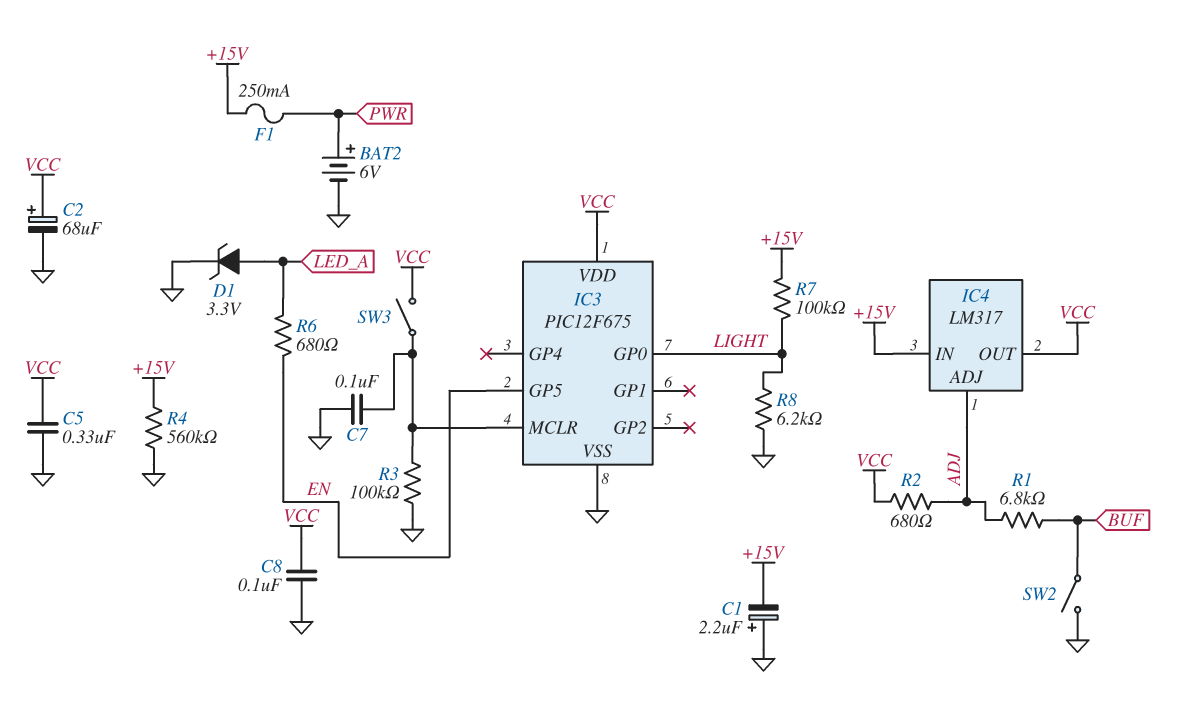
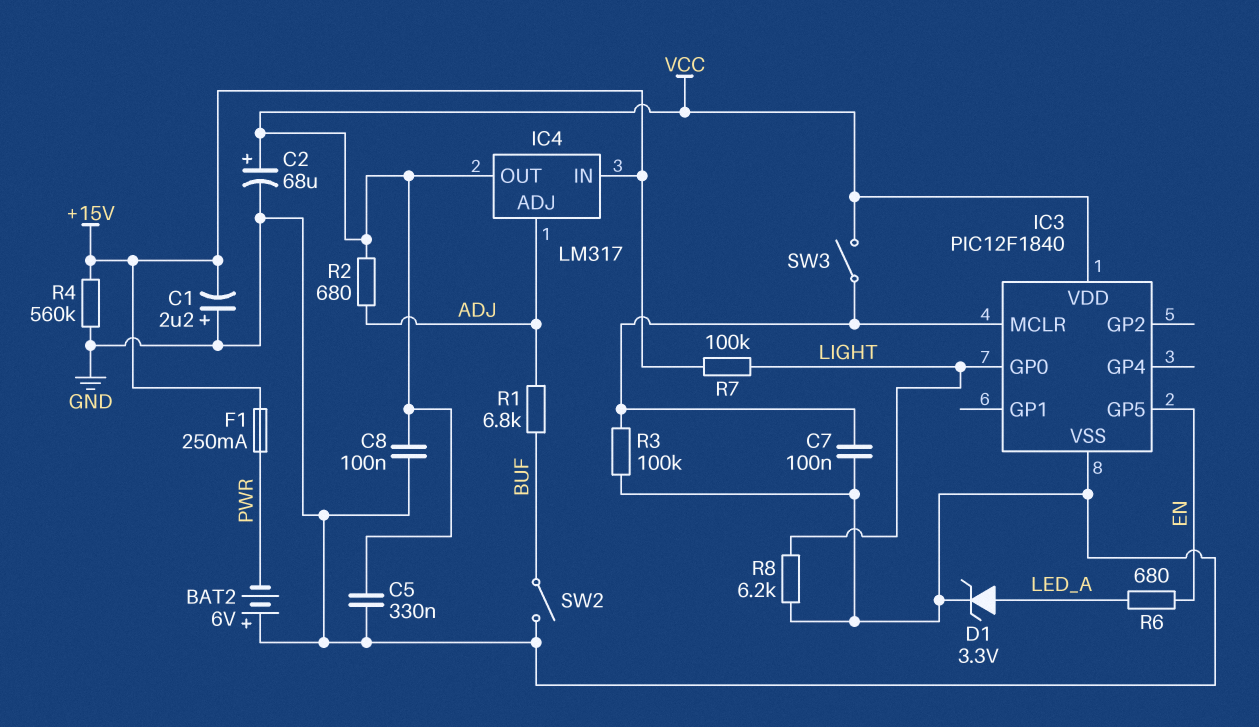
BAT2: 6V (plus PWR, minus GND) -> 6V (plus GND, minus PWR)
IC3: PIC12F675 -> PIC12F1840

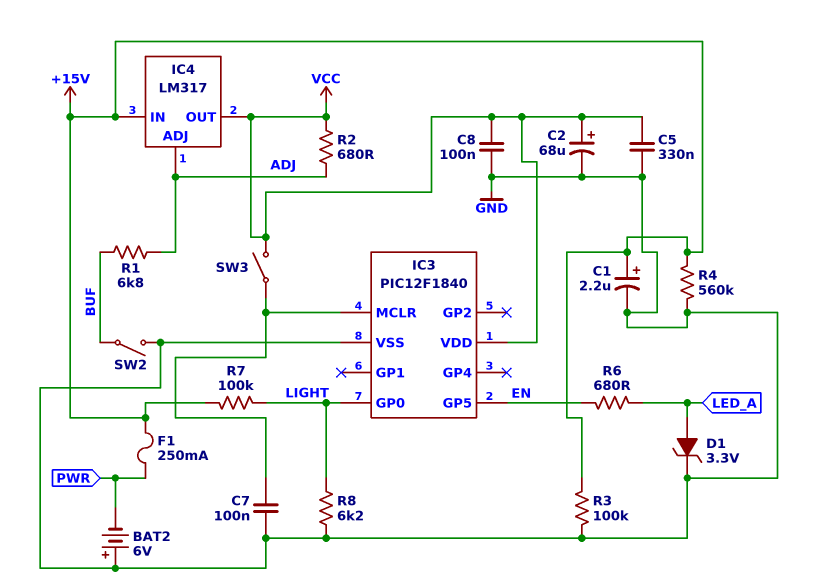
C1: 2.2uF (plus GND, minus +15V) -> 2.2uF (plus +15V, minus GND)
R3: 100k (GND, IC3/MCLR) -> 100k (+15V, GND)

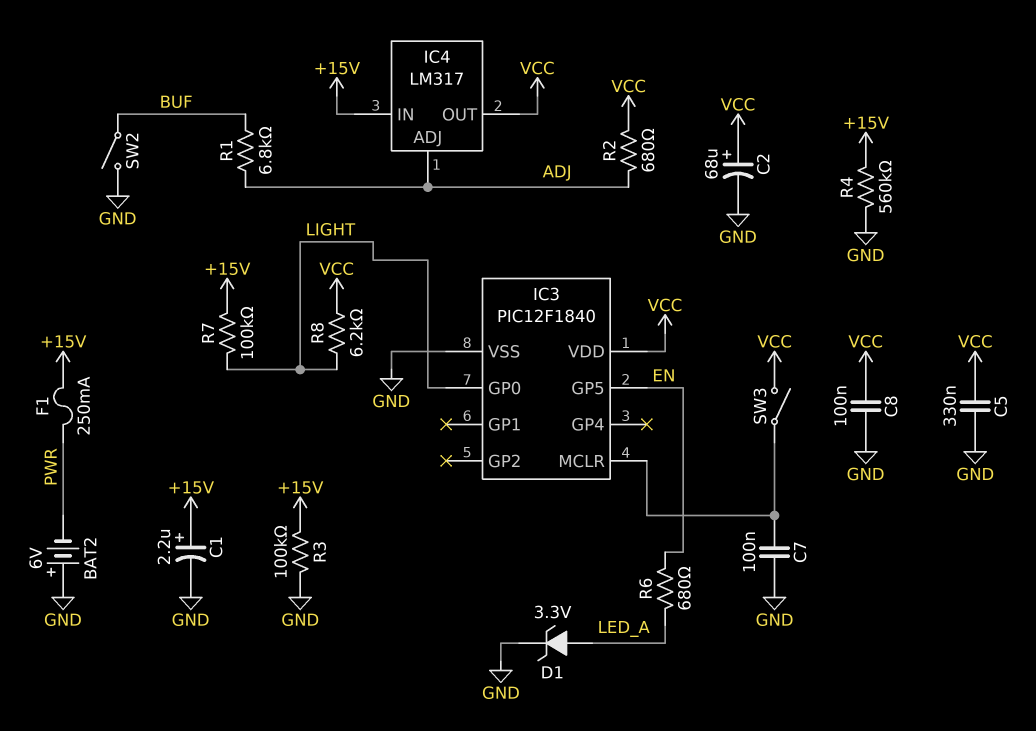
R8: 6.2k (GND, LIGHT) -> 6.2k (LIGHT, VCC)

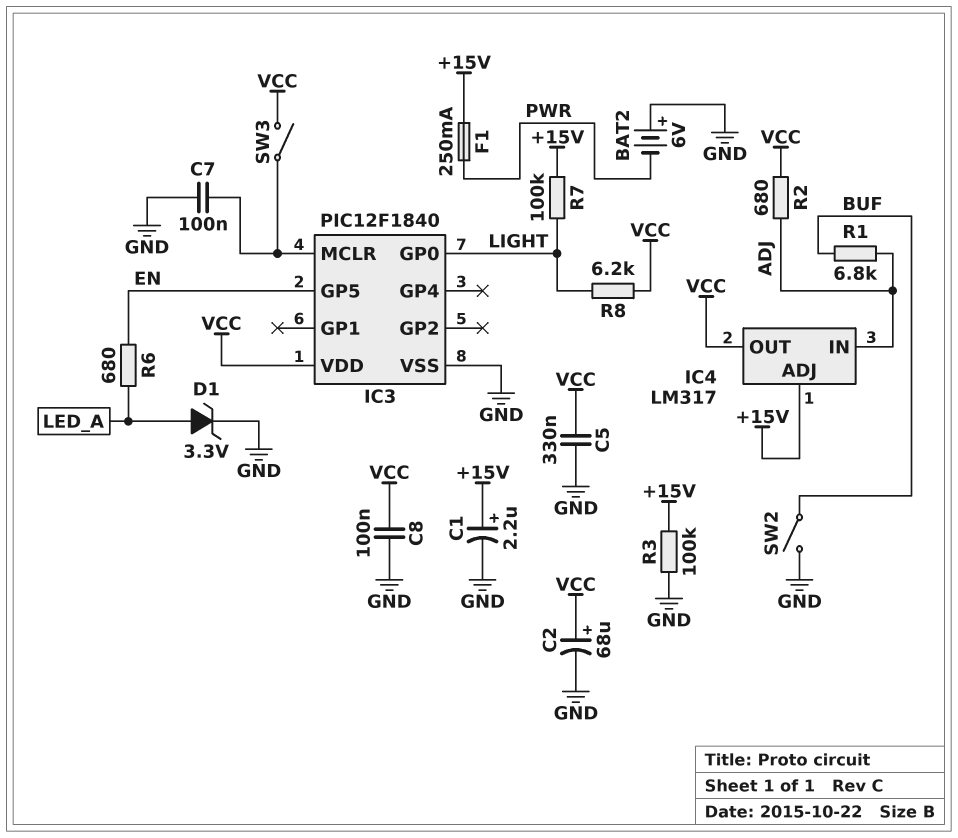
IC4 pin ADJ: ADJ -> +15V
IC4 pin IN: +15V -> ADJ
R4: 560k (+15V, GND) -> none

